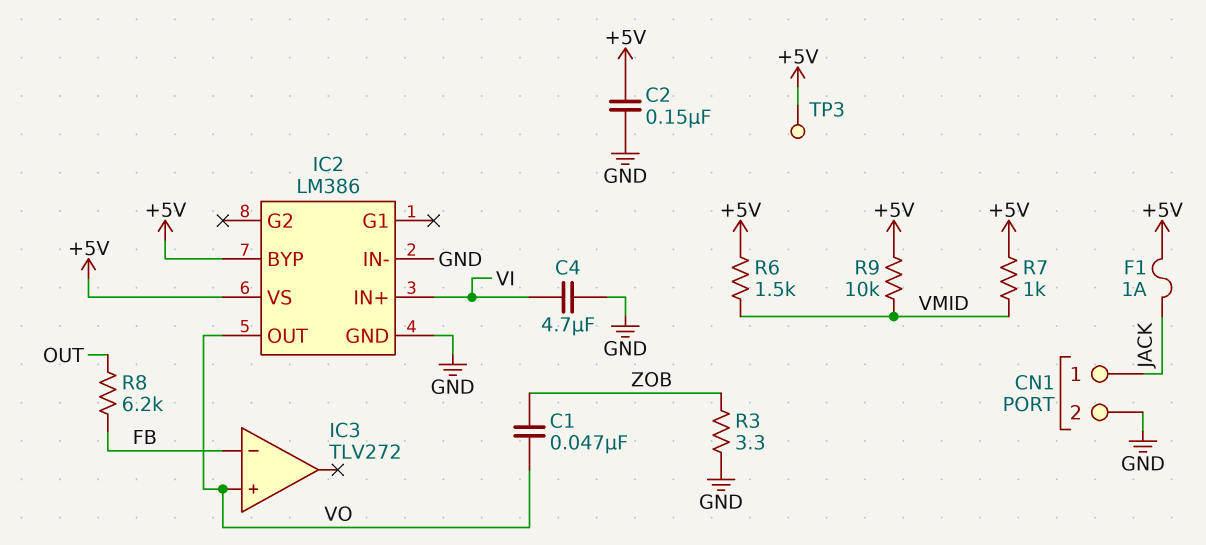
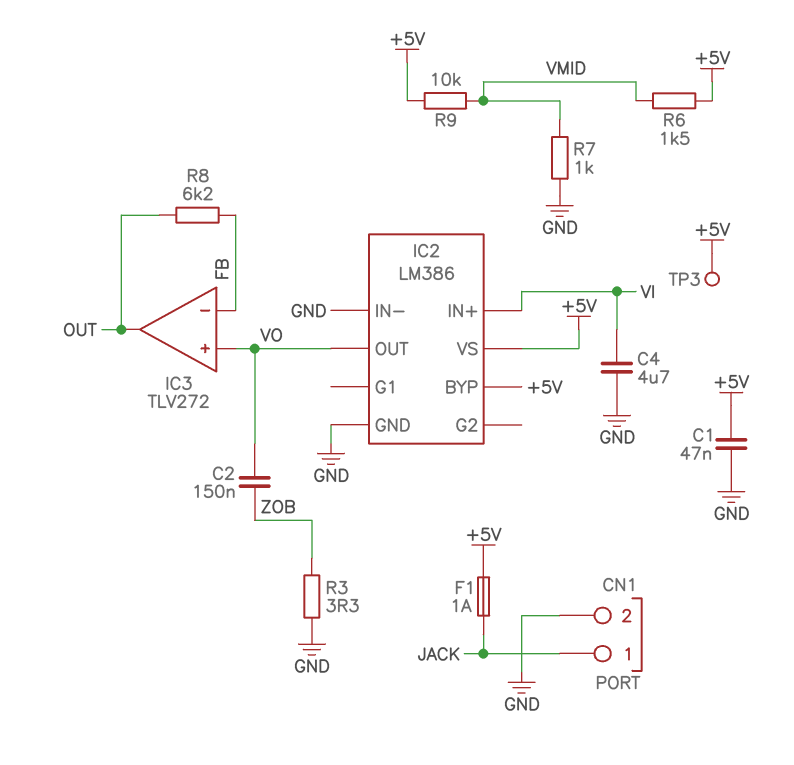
C1: 47nF (VO, ZOB) -> 47nF (+5V, GND)
C2: 150nF (+5V, GND) -> 150nF (VO, ZOB)
IC3 pin out: none -> OUT
R7: 1k (+5V, VMID) -> 1k (GND, VMID)

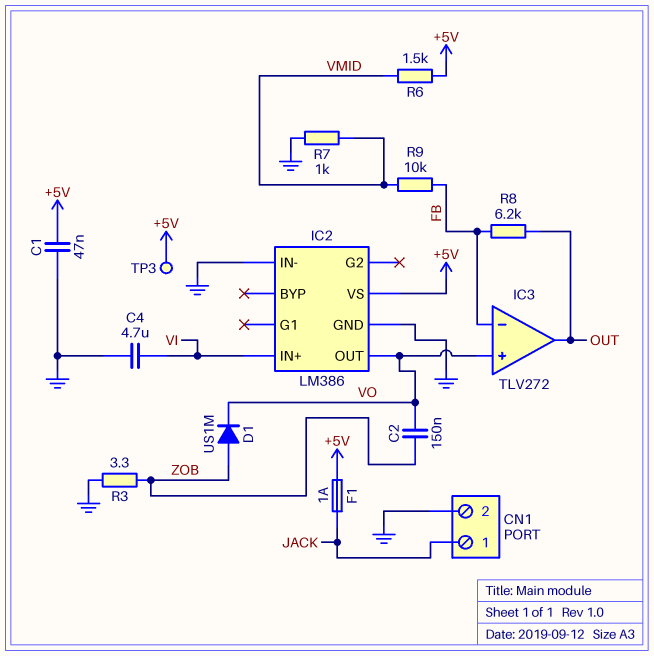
D1: none -> diode US1M (A ZOB, K VO)
IC2 pin BYP: +5V -> none
R9: 10k (+5V, VMID) -> 10k (FB, VMID)

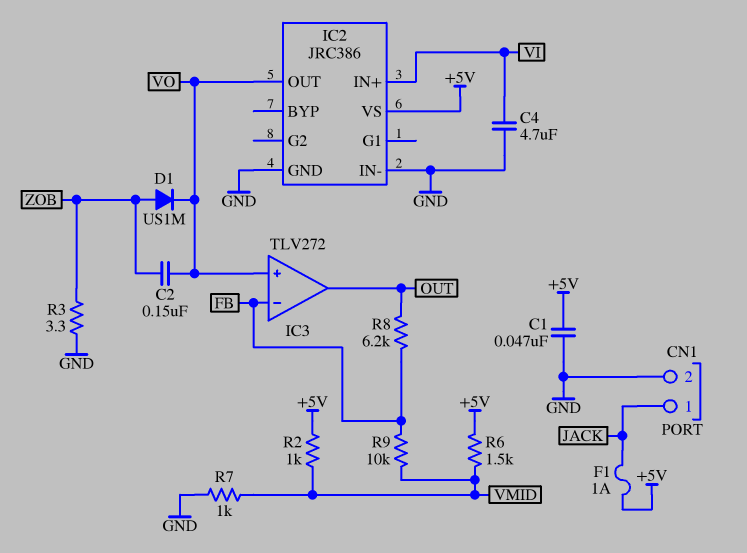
IC2: LM386 -> JRC386
R2: none -> 1k (+5V, VMID)
TP3: test point (+5V) -> none

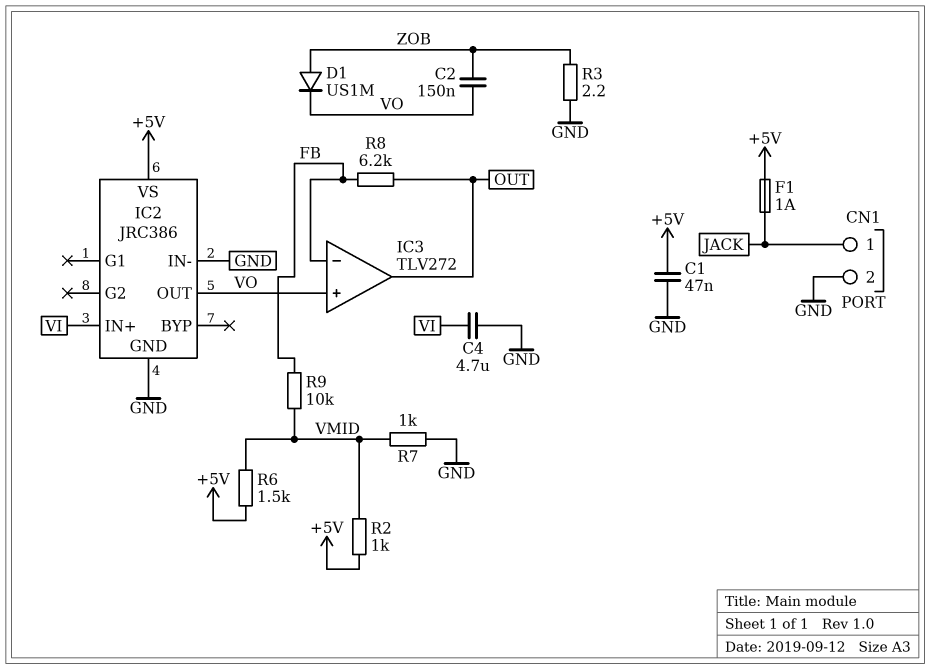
R3: 3.3 (GND, ZOB) -> 2.2 (GND, ZOB)

